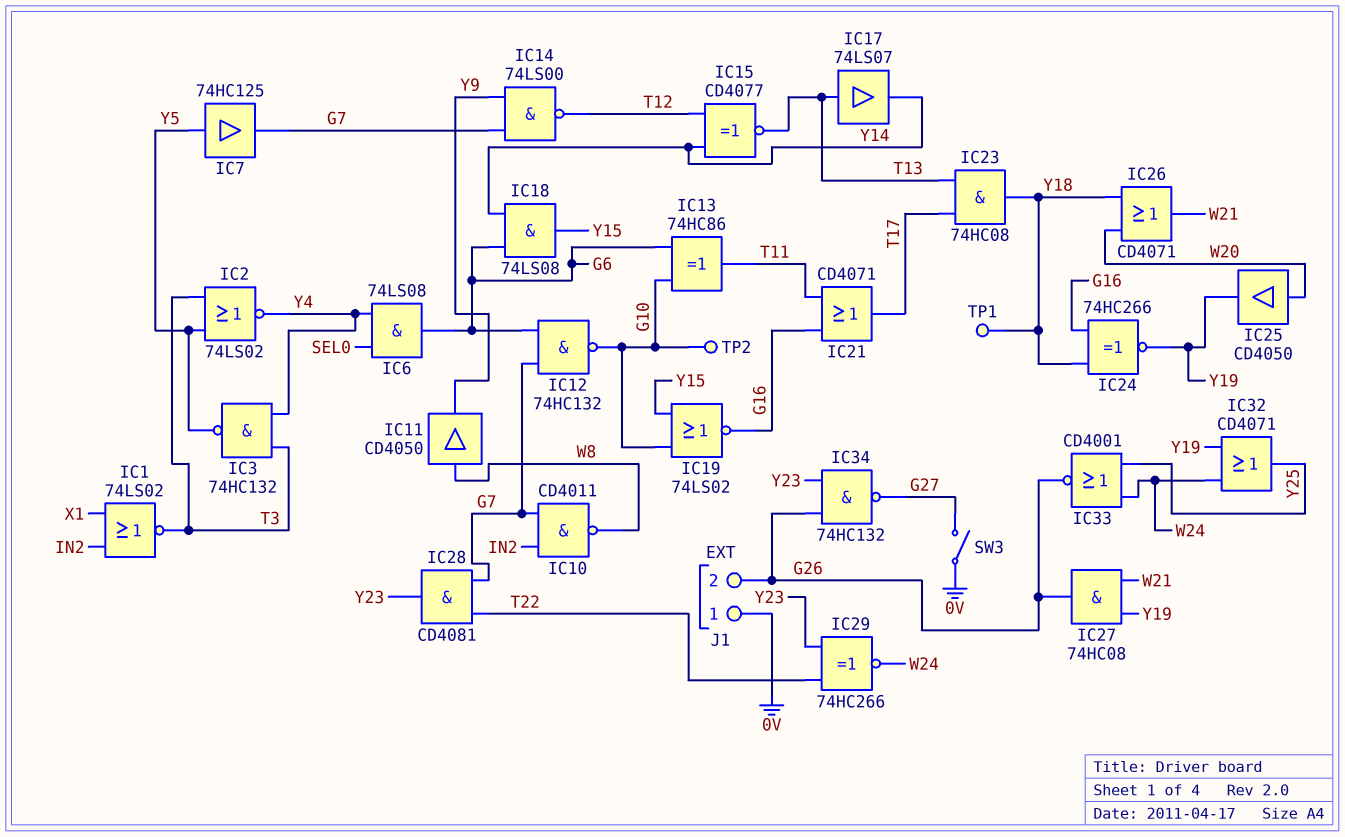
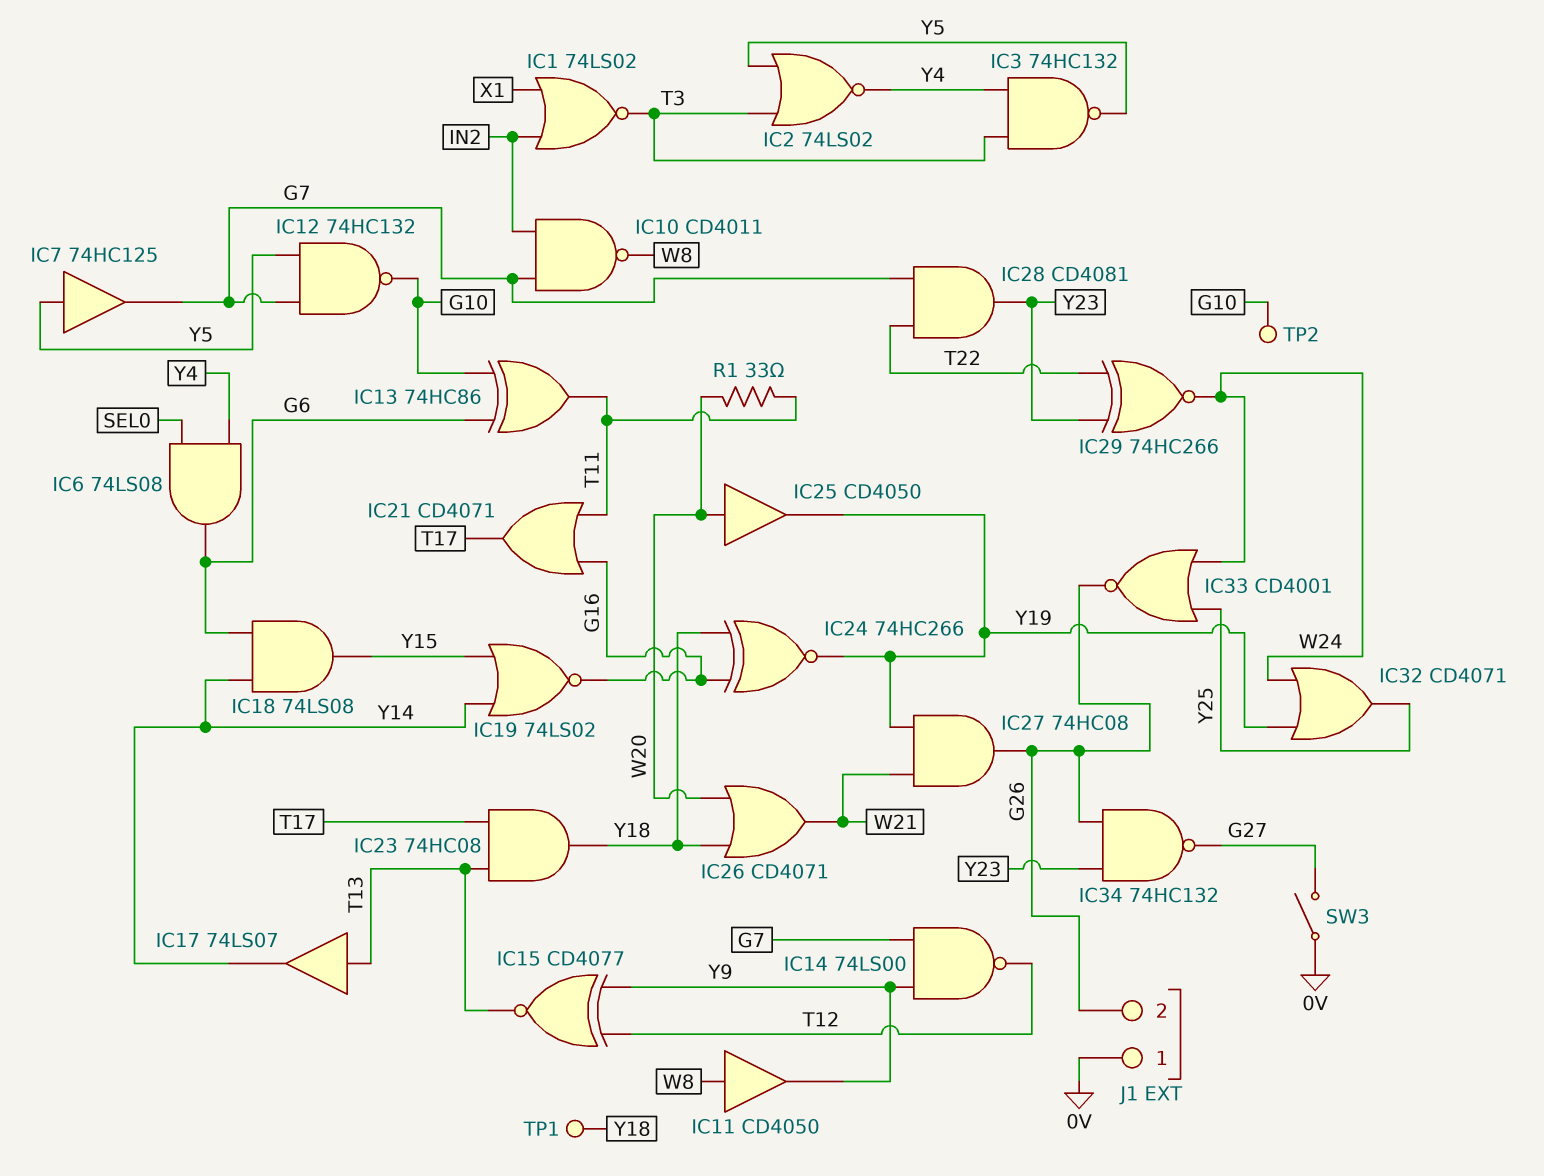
IC12: NAND 74HC132 (in G6, in G7, out G10) -> NAND 74HC132 (in G7, in Y5, out G10)
IC15: XNOR CD4077 (in T12, in Y14, out T13) -> XNOR CD4077 (in T12, in Y9, out T13)
IC19: NOR 74LS02 (in G10, in Y15, out G16) -> NOR 74LS02 (in Y14, in Y15, out G16)
R1: none -> 33 (T11, W20)

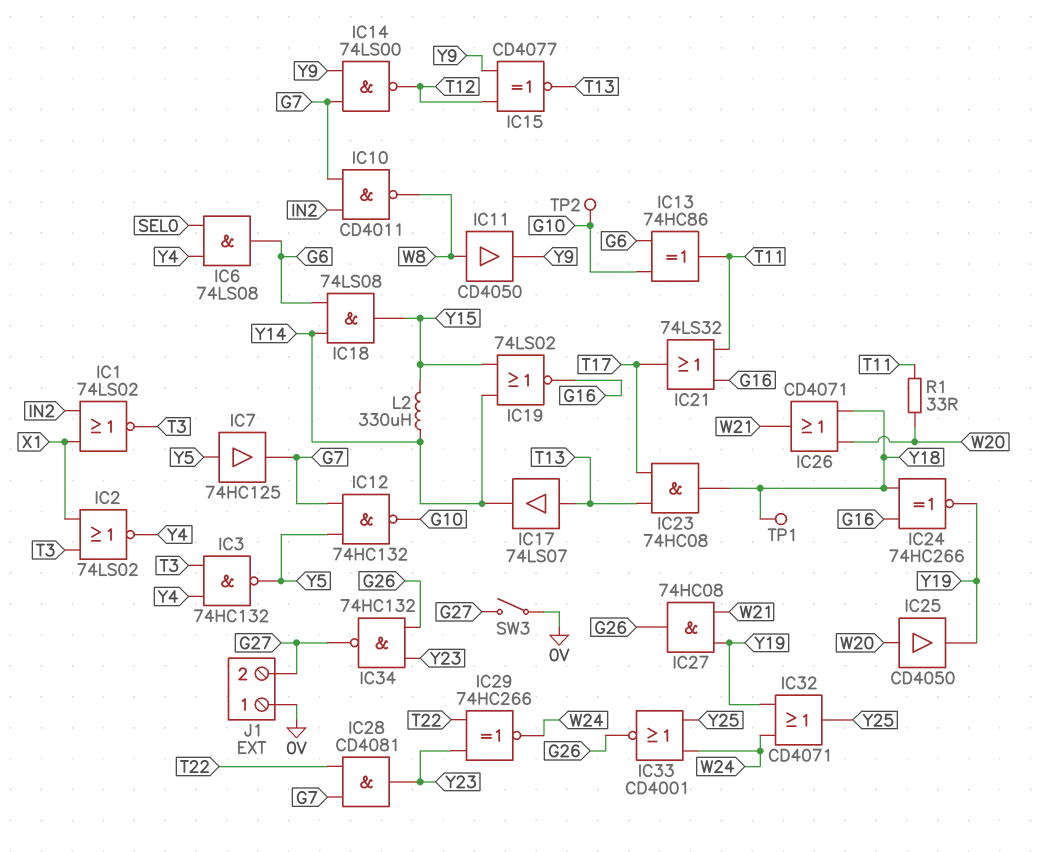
IC2: NOR 74LS02 (in T3, in Y5, out Y4) -> NOR 74LS02 (in T3, in X1, out Y4)
IC21: OR CD4071 (in G16, in T11, out T17) -> OR 74LS32 (in G16, in T11, out T17)
J1 pin 2: G26 -> G27
L2: none -> 330uH (Y14, Y15)

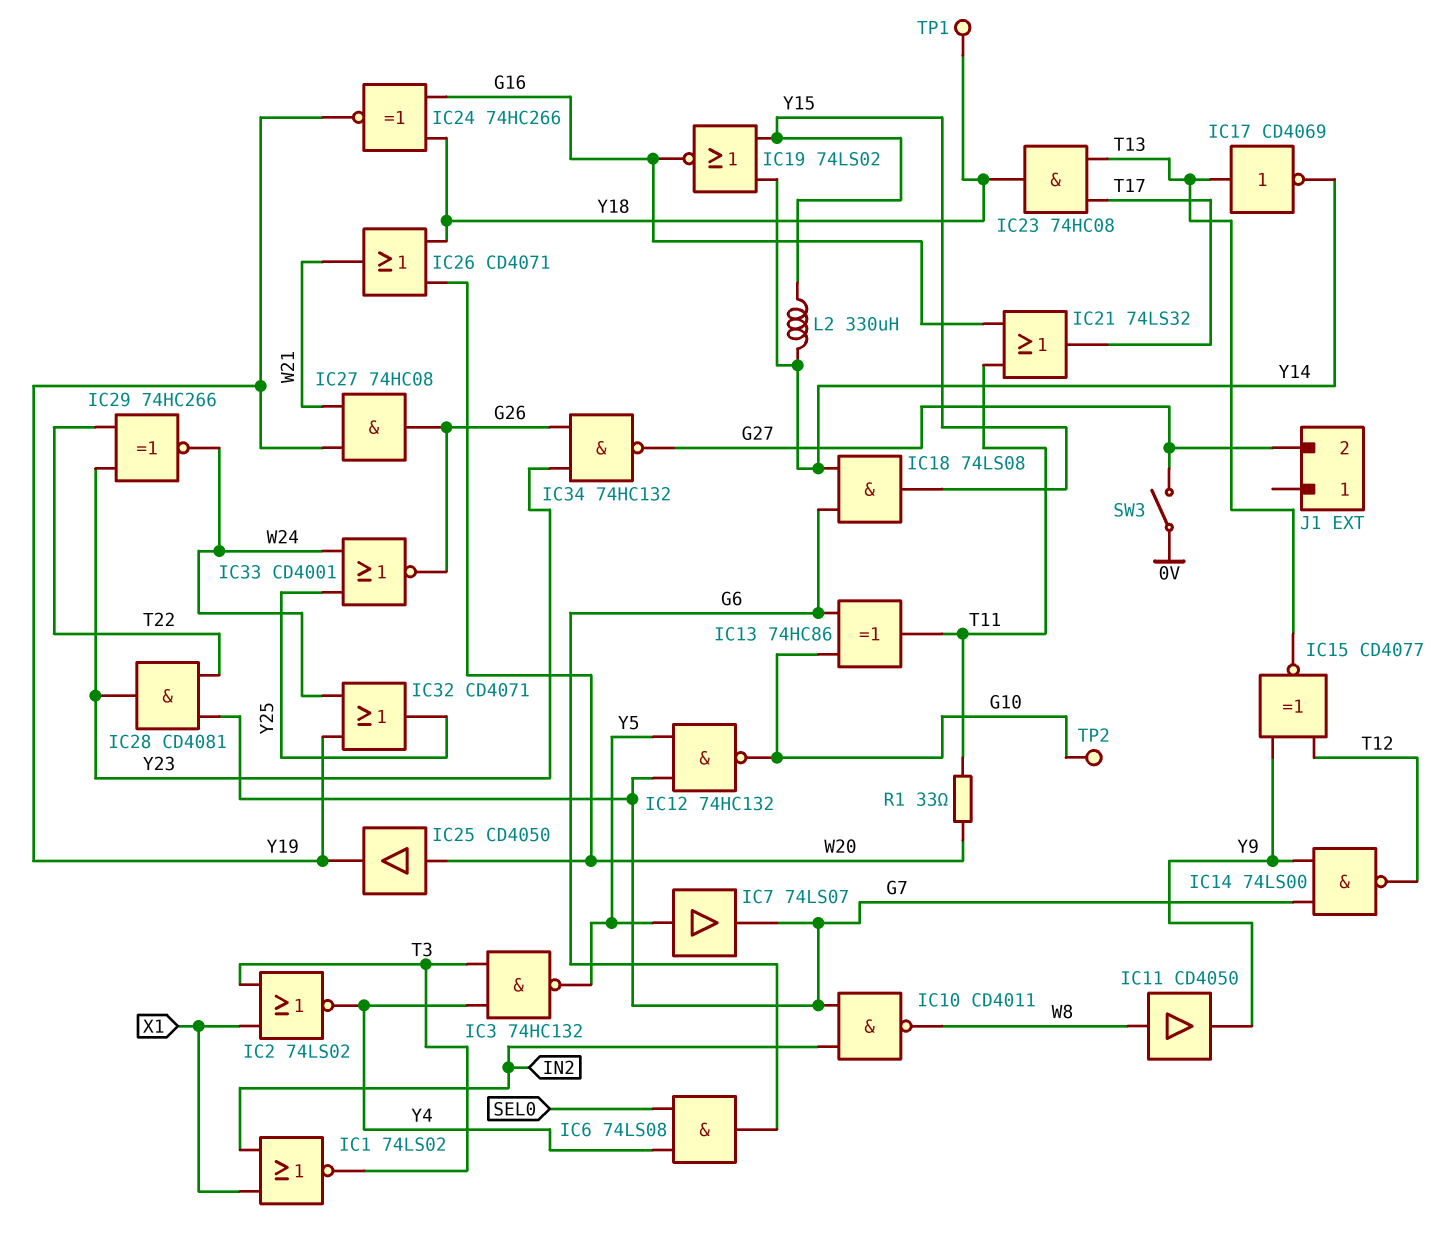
IC7: buffer 74HC125 (in Y5, out G7) -> buffer 74LS07 (in Y5, out G7)
IC17: buffer 74LS07 (in T13, out Y14) -> NOT CD4069 (in T13, out Y14)
J1 pin 1: 0V -> none

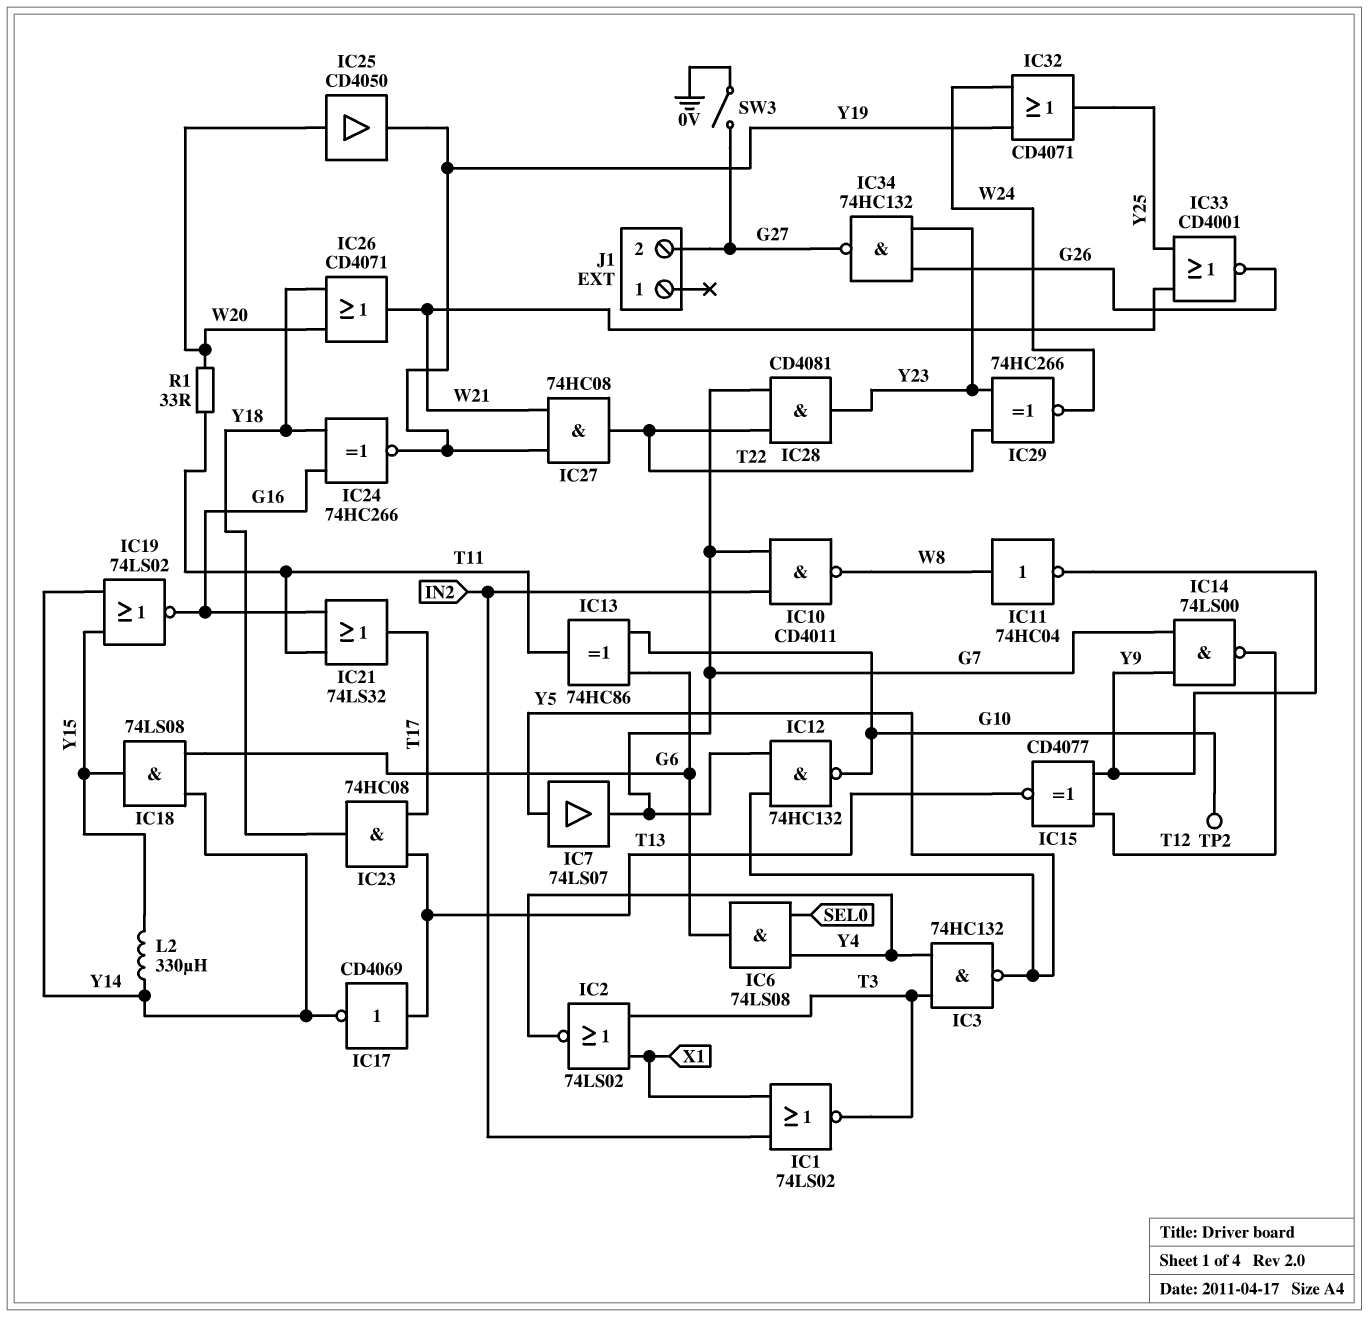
IC11: buffer CD4050 (in W8, out Y9) -> NOT 74HC04 (in W8, out Y9)
IC27: AND 74HC08 (in W21, in Y19, out G26) -> AND 74HC08 (in W21, in Y19, out T22)
IC33: NOR CD4001 (in W24, in Y25, out G26) -> NOR CD4001 (in W21, in Y25, out G26)
TP1: test point (Y18) -> none

